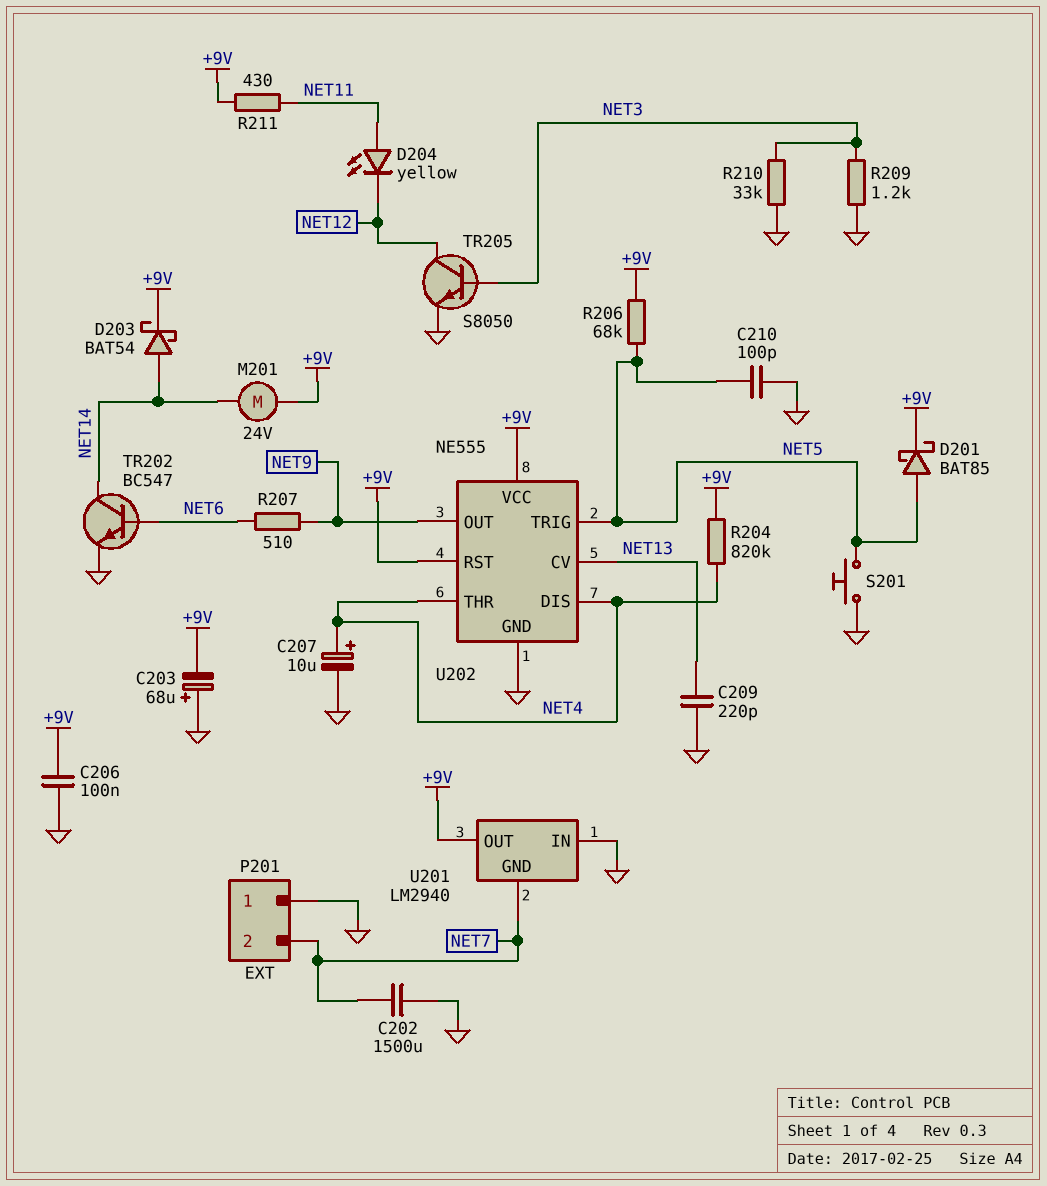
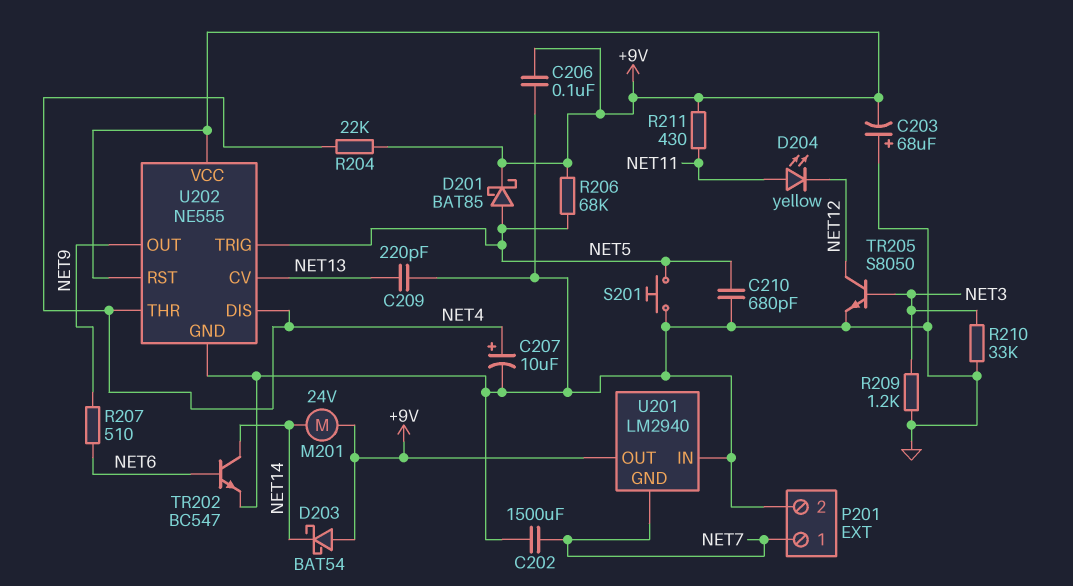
C210: 100pF (GND, NET5) -> 680pF (GND, NET5)
D203: schottky BAT54 (A NET14, K +9V) -> schottky BAT54 (A +9V, K NET14)
P201 pin 1: GND -> NET7
P201 pin 2: NET7 -> GND
R204: 820k (+9V, NET4) -> 22k (+9V, NET4)

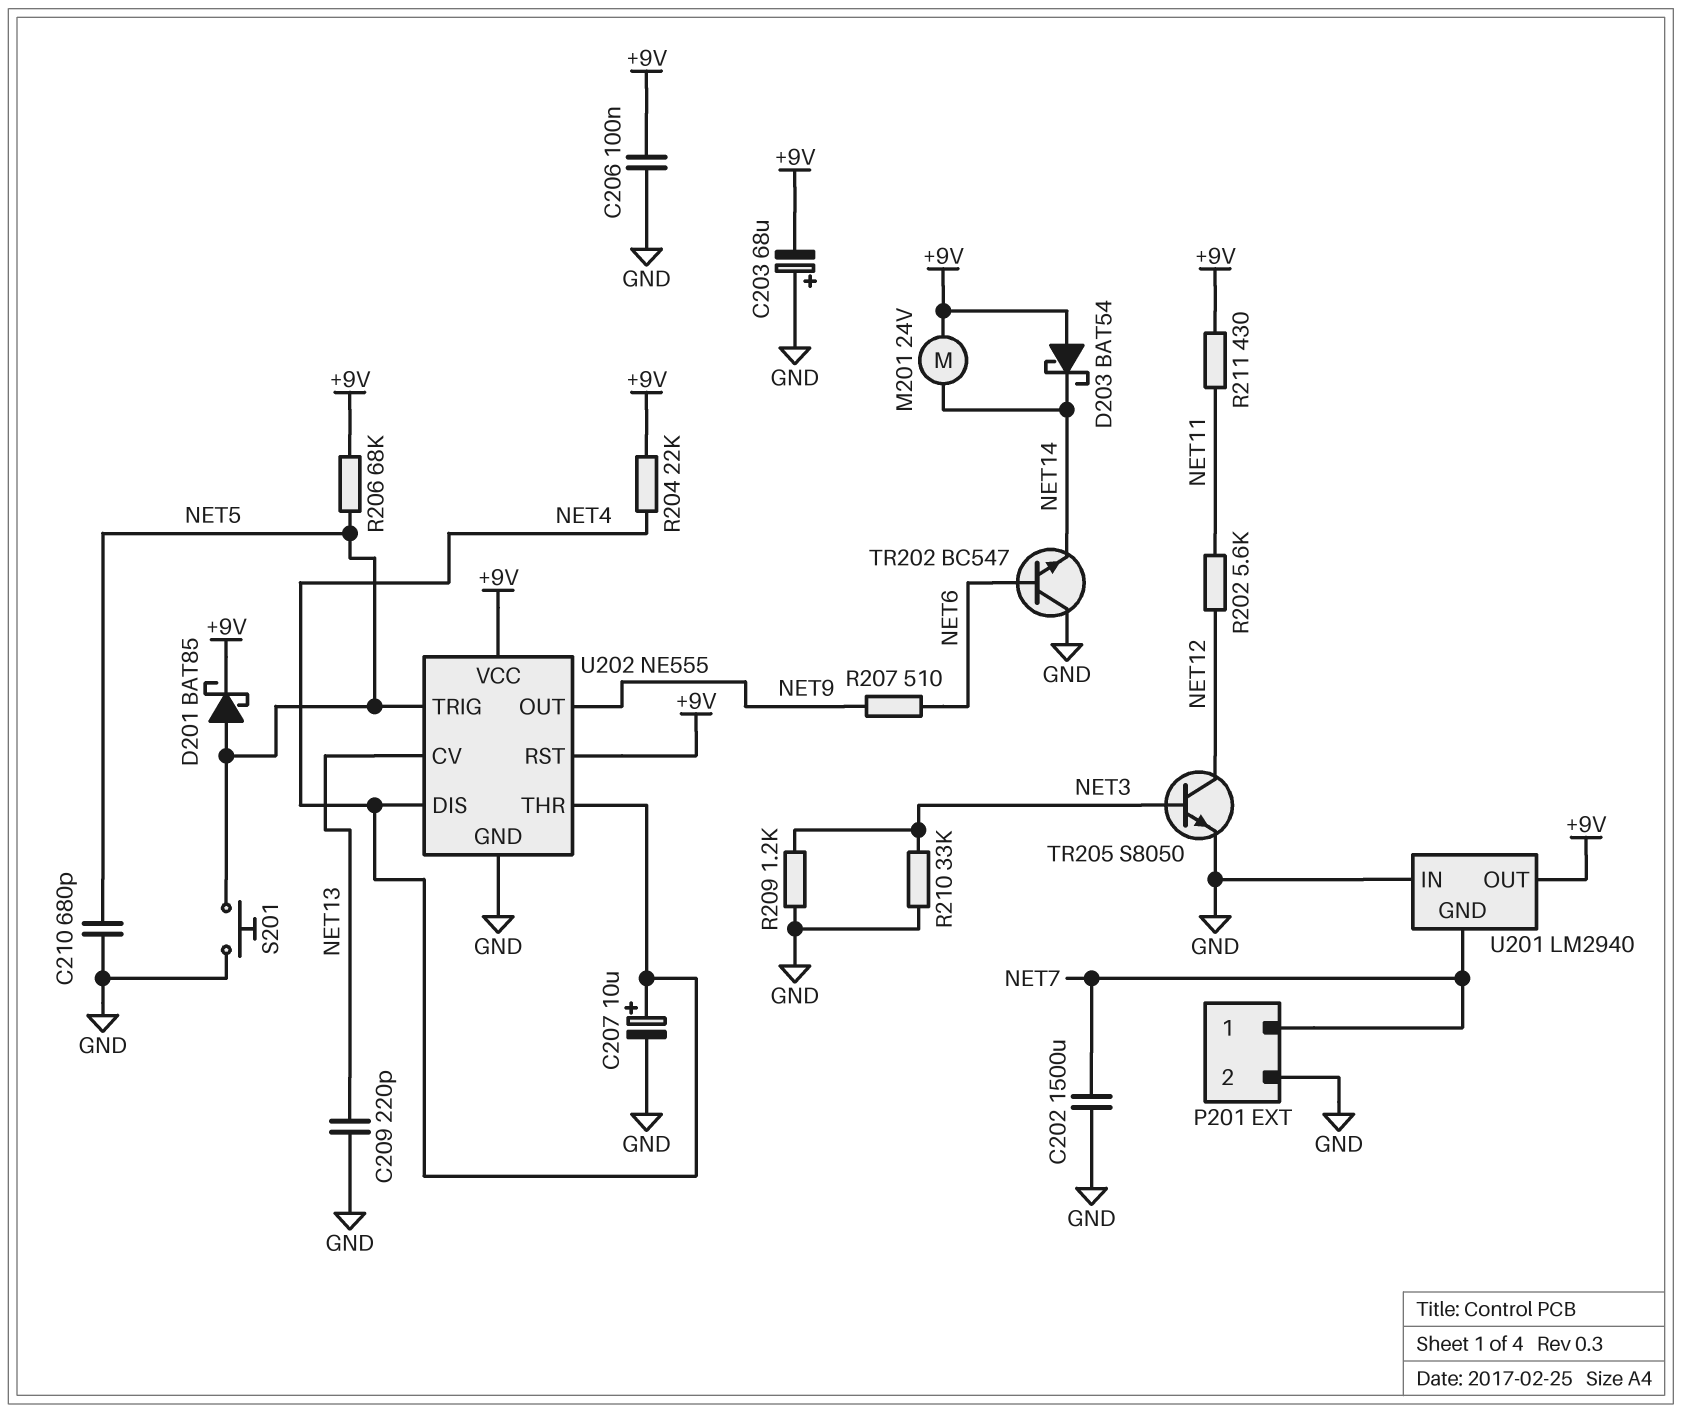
D204: LED yellow (A NET11, K NET12) -> none
R202: none -> 5.6k (NET11, NET12)
TR202: NPN BC547 (B NET6, C NET14, E GND) -> NPN BC547 (B NET6, C GND, E NET14)

